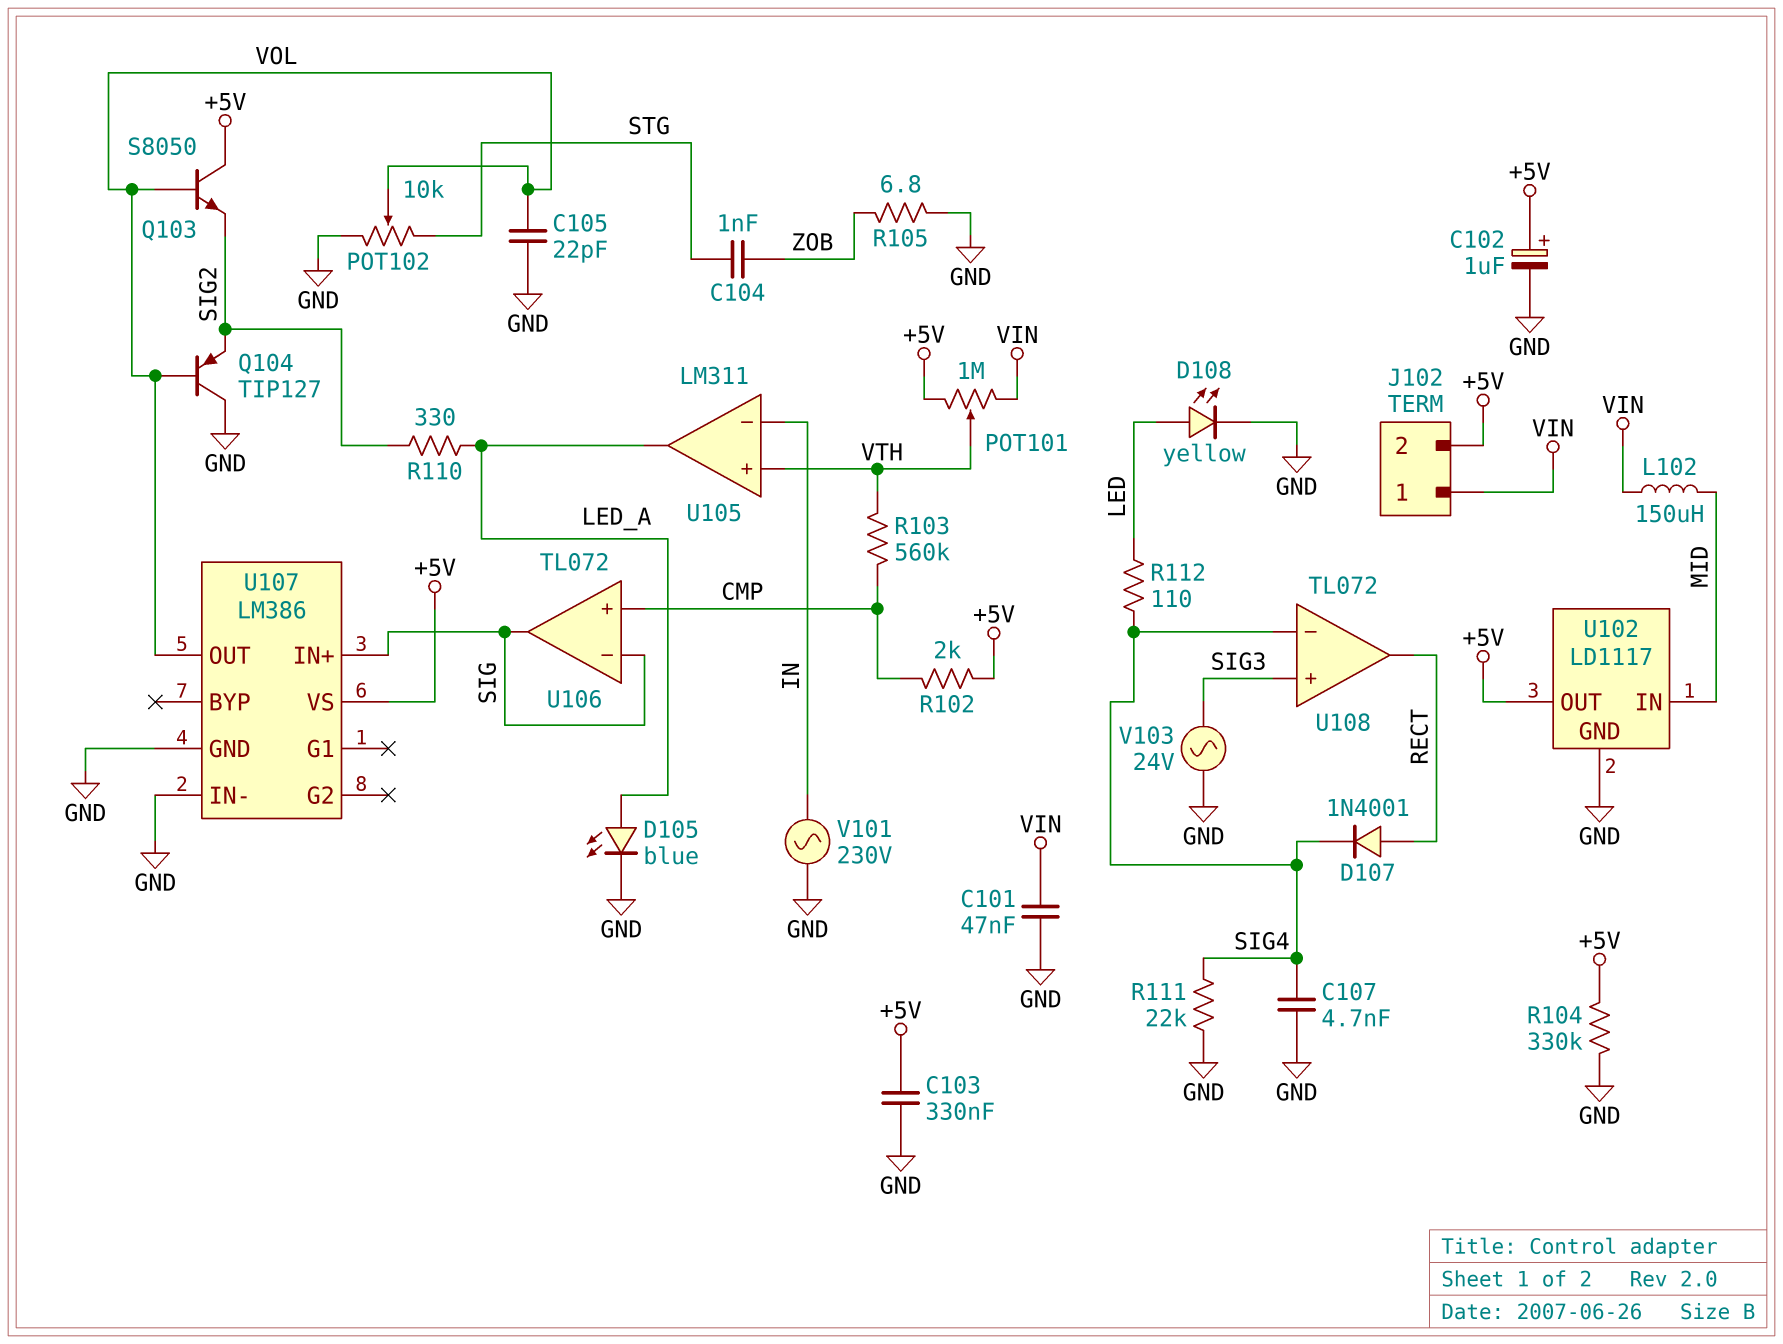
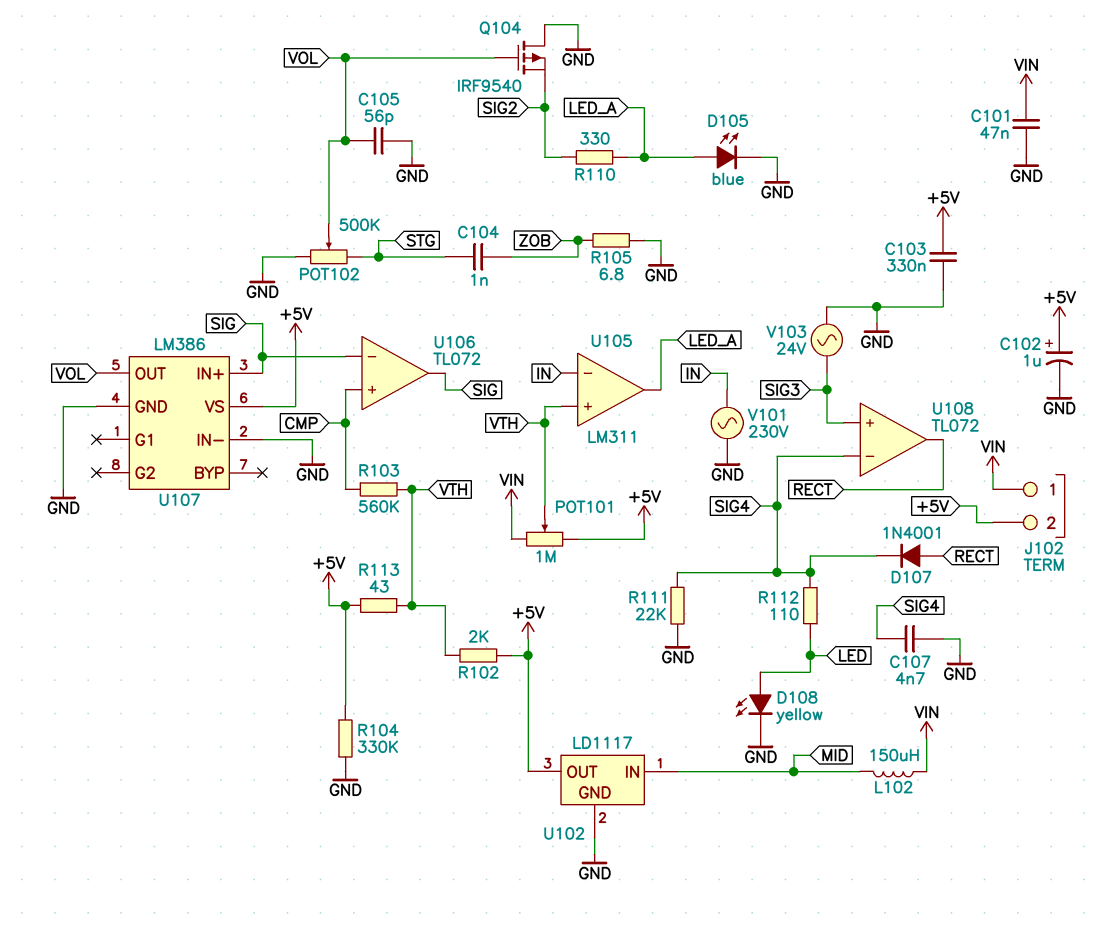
C105: 22pF (GND, VOL) -> 56pF (GND, VOL)
POT102: 10k (GND, STG, wiper VOL) -> 500k (GND, STG, wiper VOL)
Q103: NPN S8050 (B VOL, C +5V, E SIG2) -> none
Q104: PNP TIP127 (B VOL, C GND, E SIG2) -> PMOS IRF9540 (G VOL, D GND, S SIG2)
R102: 2k (+5V, CMP) -> 2k (+5V, VTH)
R113: none -> 43 (+5V, VTH)

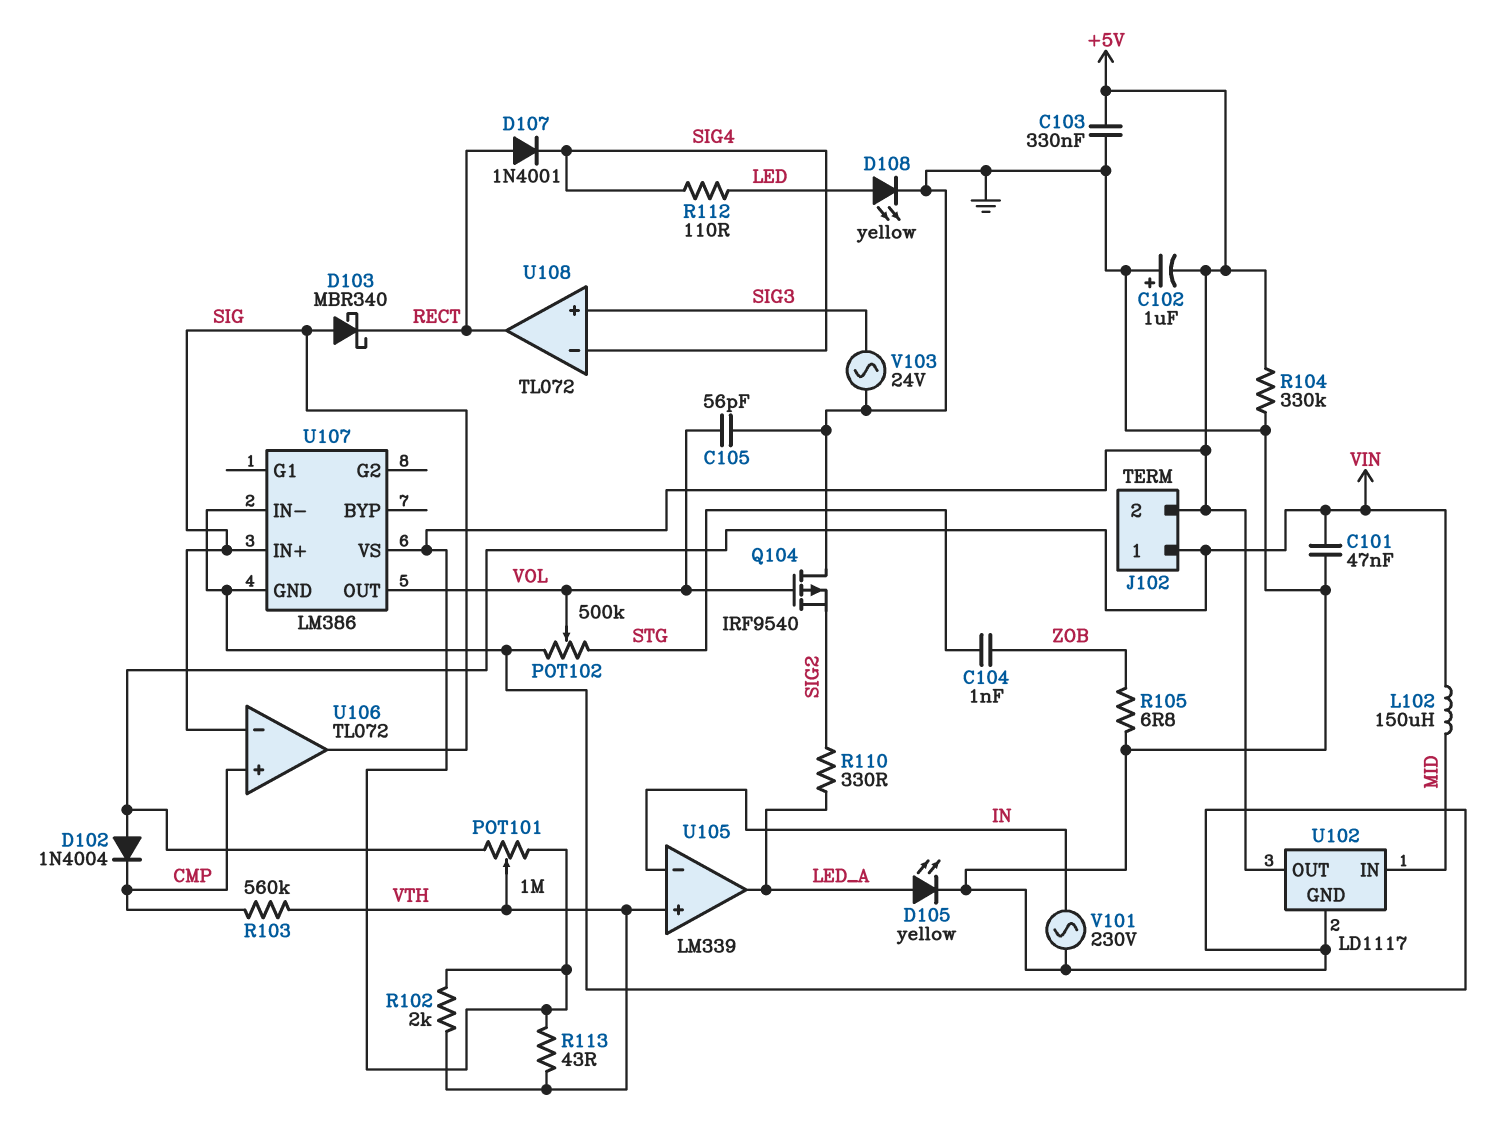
C102: 1uF (plus +5V, minus GND) -> 1uF (plus GND, minus +5V)
C107: 4.7nF (GND, SIG4) -> none
D102: none -> diode 1N4004 (A VIN, K CMP)
D103: none -> schottky MBR340 (A SIG, K RECT)
D105: LED blue (A LED_A, K GND) -> LED yellow (A LED_A, K GND)
R111: 22k (GND, SIG4) -> none
U105: LM311 -> LM339

